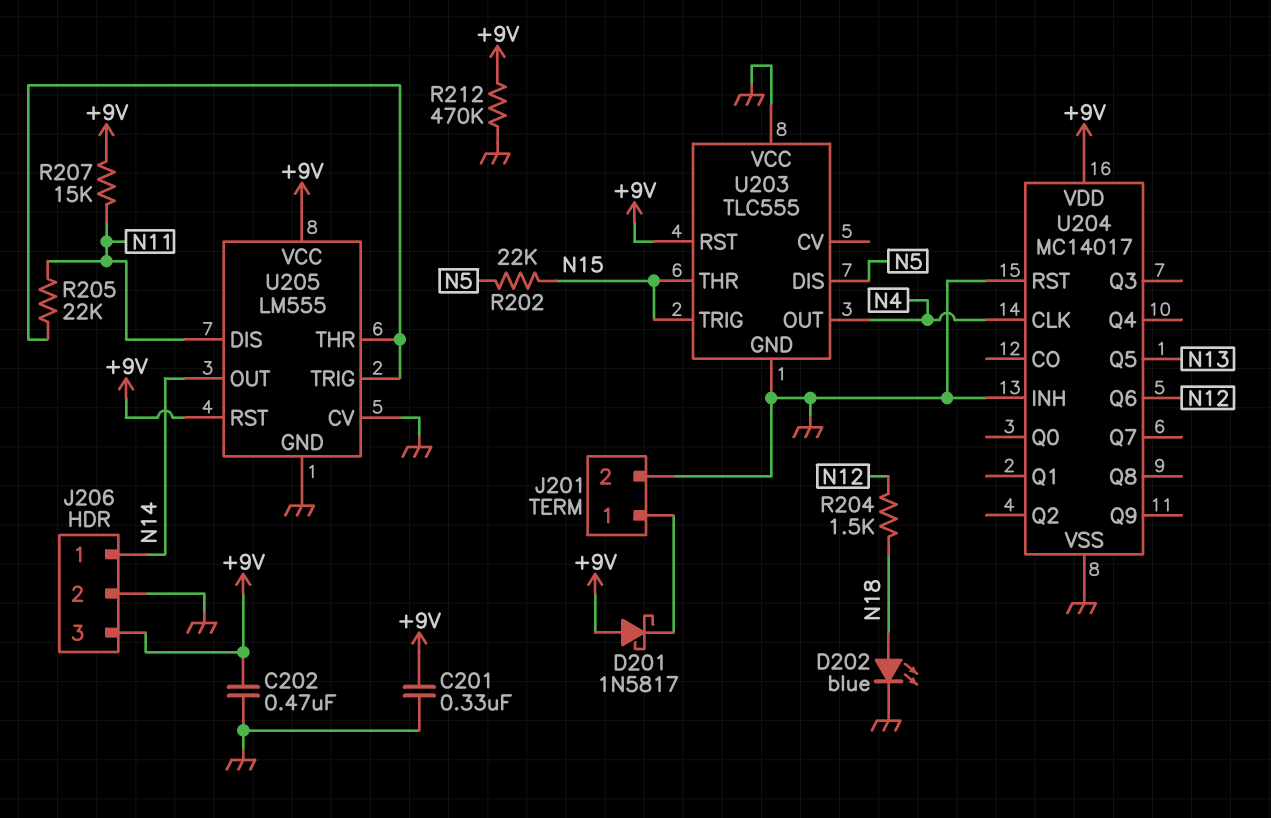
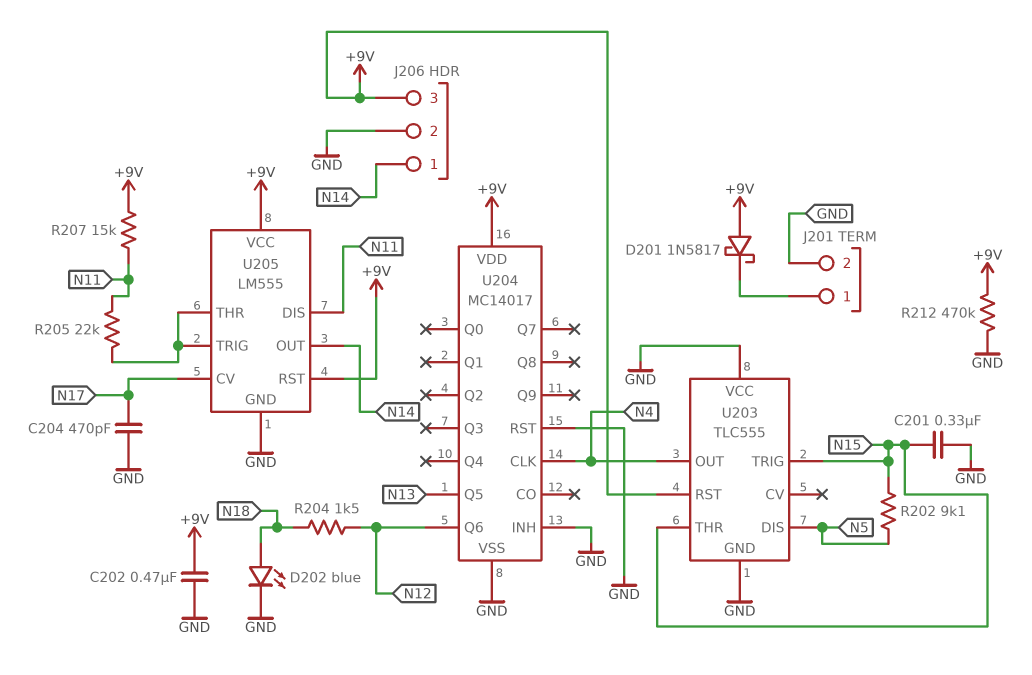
C201: 330nF (+9V, GND) -> 330nF (GND, N15)
C204: none -> 470pF (GND, N17)
R202: 22k (N5, N15) -> 9.1k (N5, N15)
U205 pin CV: GND -> N17

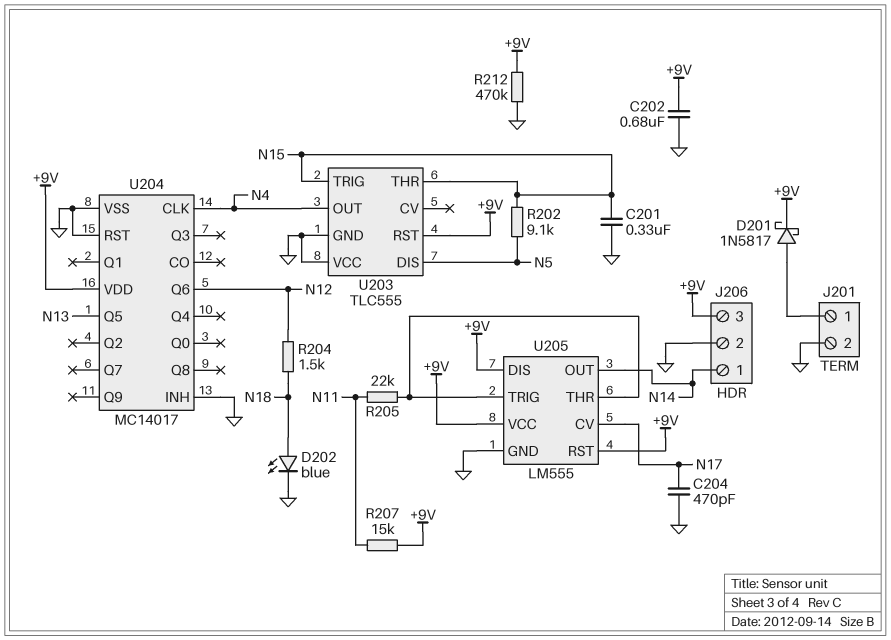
C202: 470nF (+9V, GND) -> 680nF (+9V, GND)
D201: schottky 1N5817 (A +9V, K J201/1) -> schottky 1N5817 (A J201/1, K +9V)
U205 pin DIS: N11 -> +9V

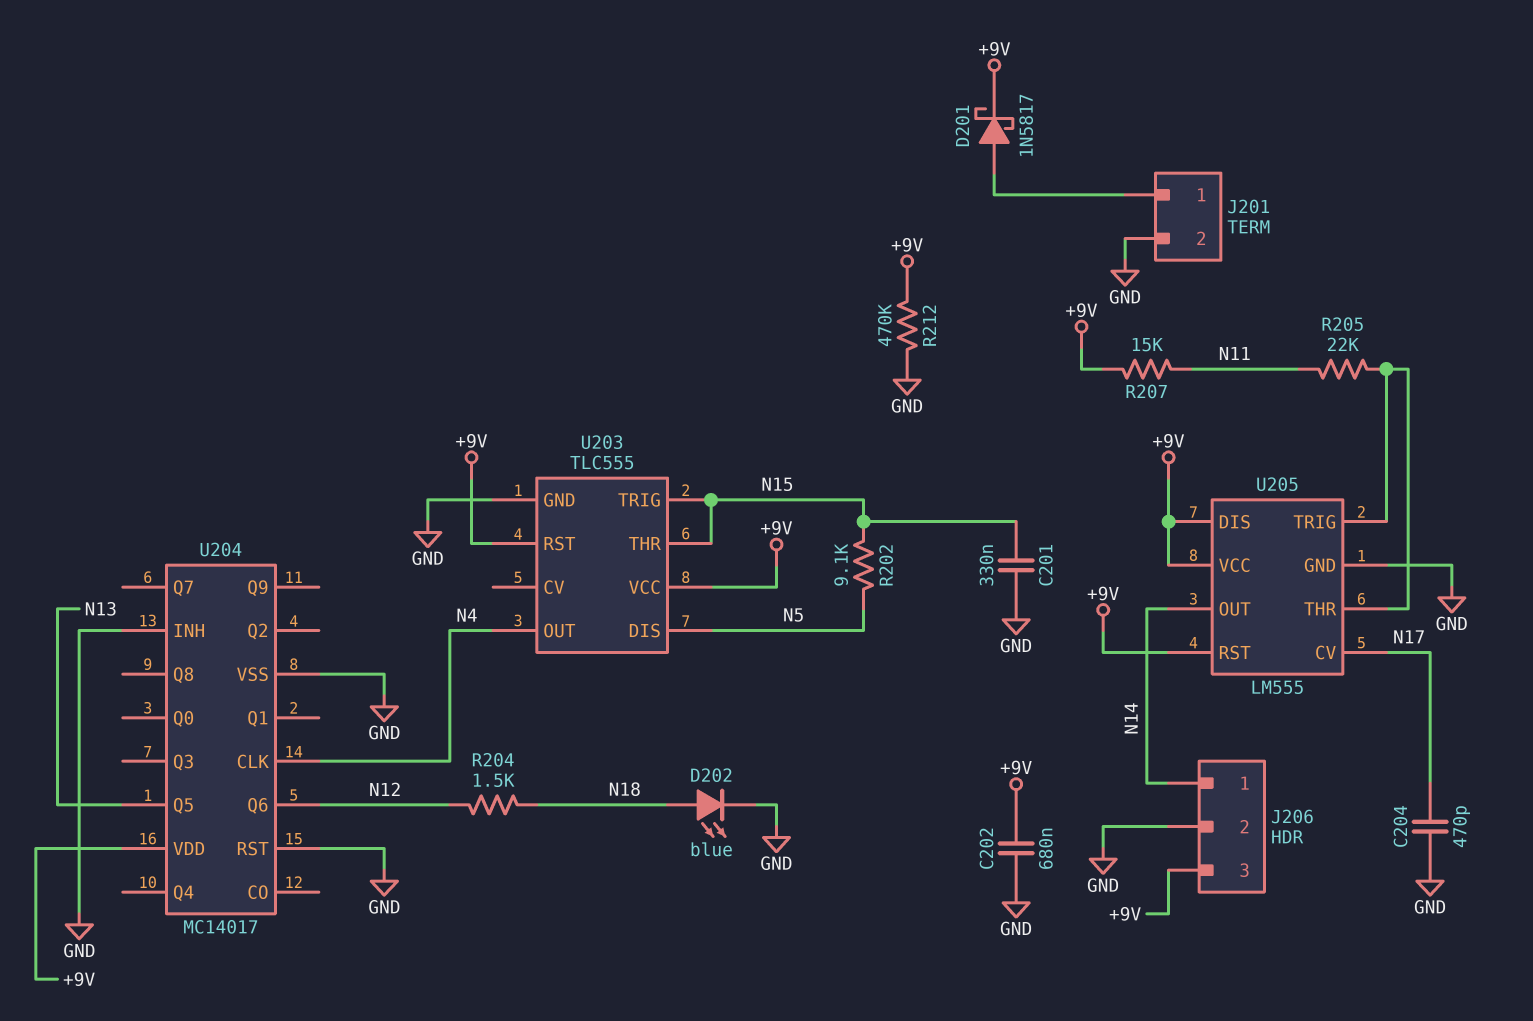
U203 pin VCC: GND -> +9V

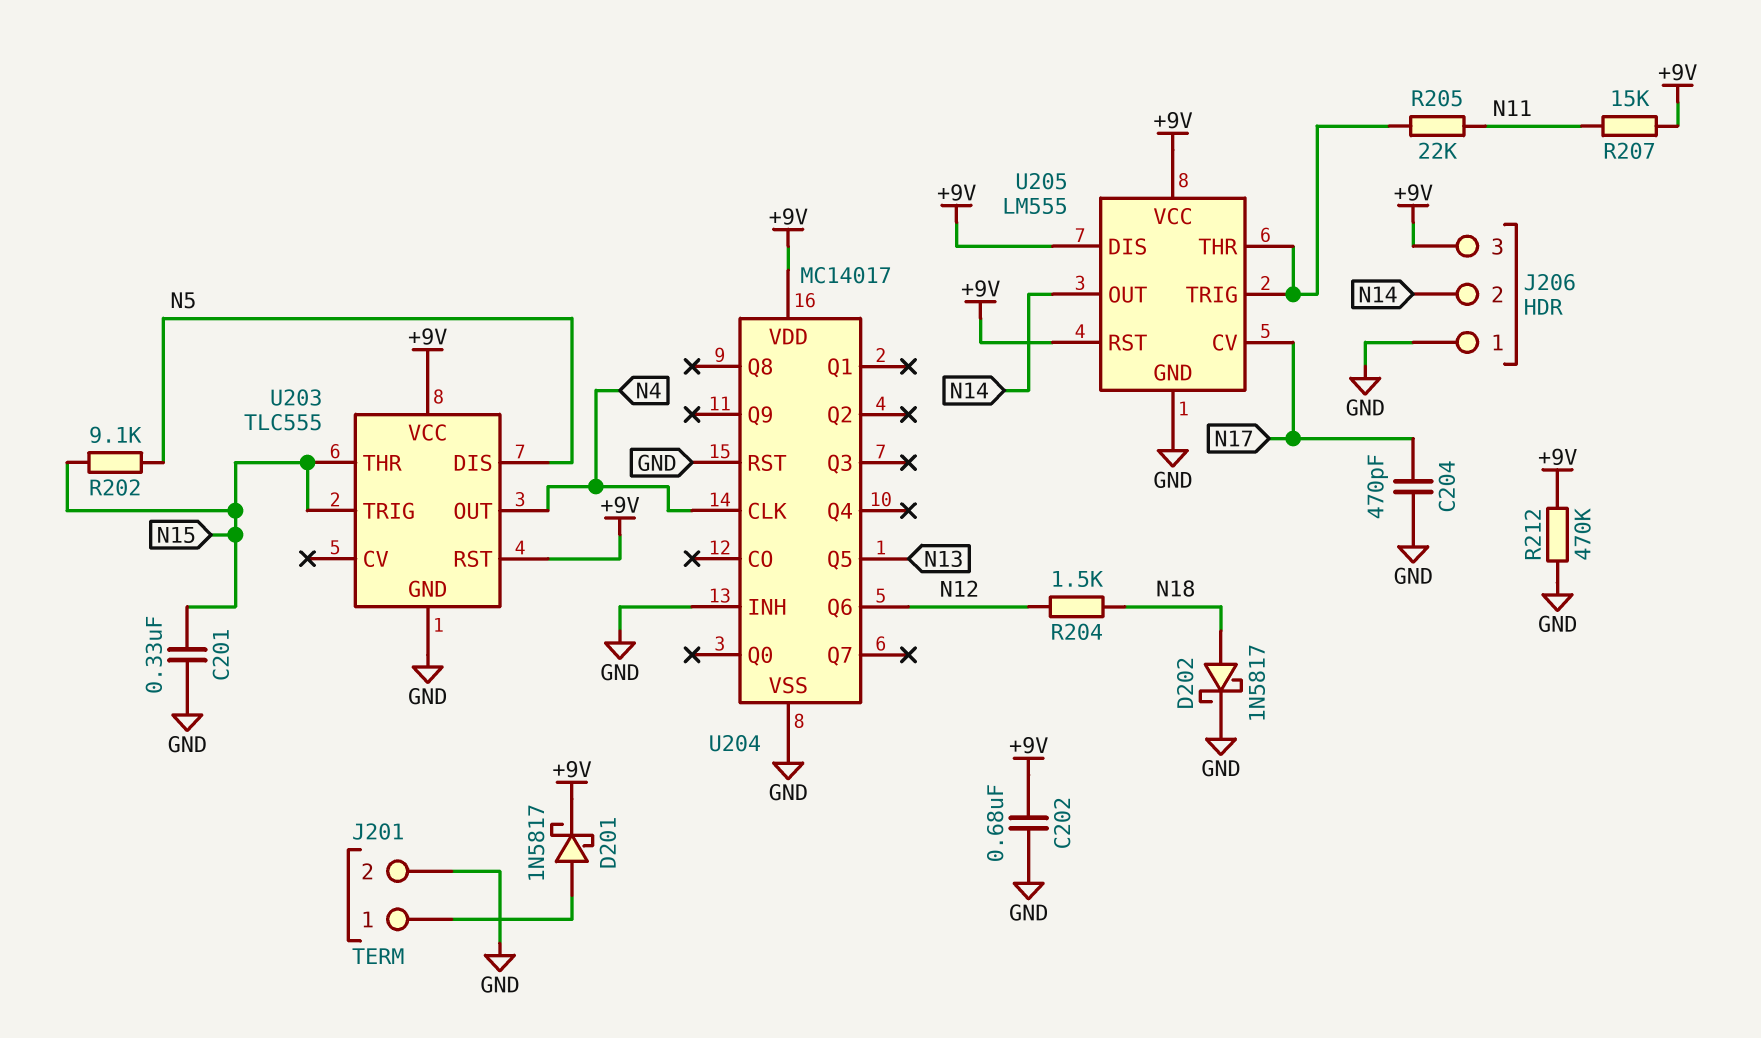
D202: LED blue (A N18, K GND) -> schottky 1N5817 (A N18, K GND)
J206 pin 1: N14 -> GND
J206 pin 2: GND -> N14

